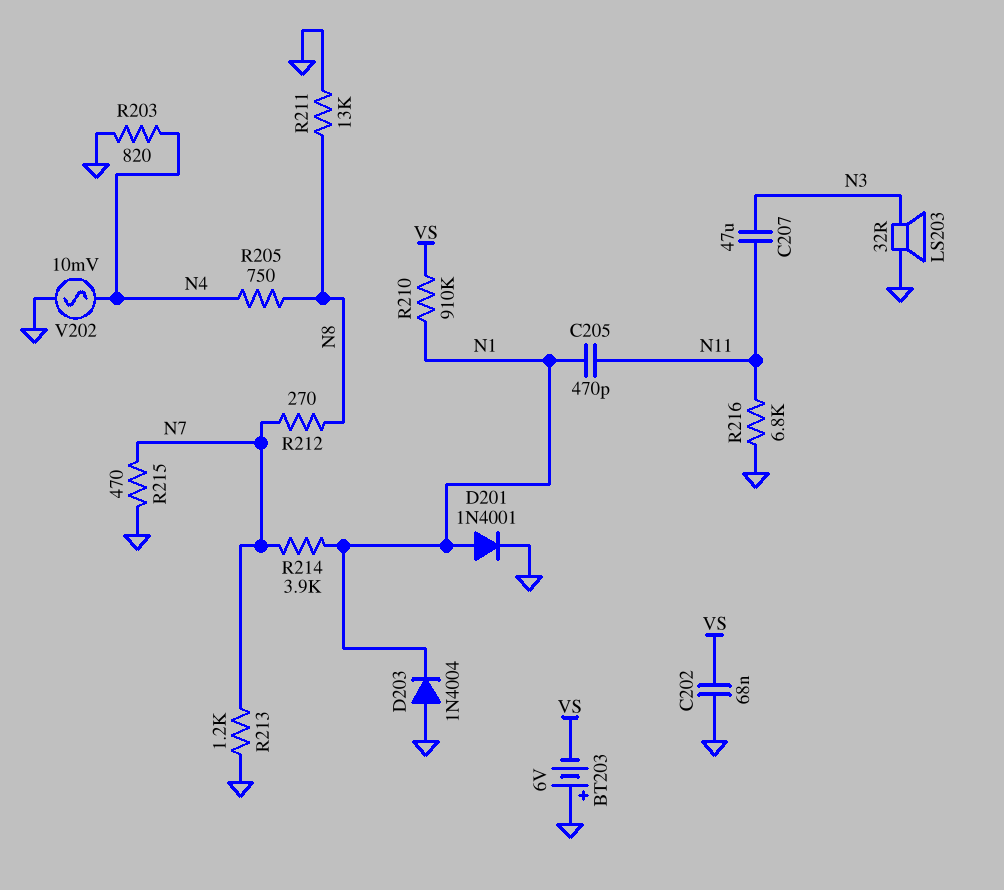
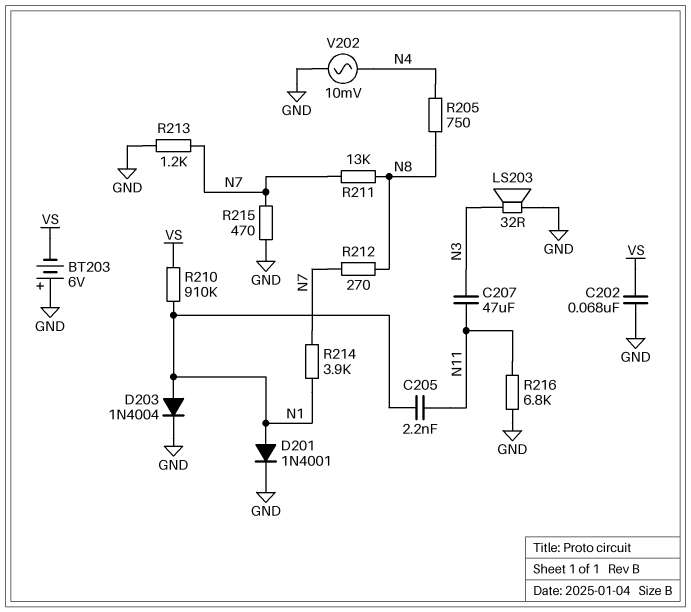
C205: 470pF (N1, N11) -> 2.2nF (N1, N11)
D203: diode 1N4004 (A GND, K N1) -> diode 1N4004 (A N1, K GND)
R203: 820 (GND, N4) -> none
R211: 13k (GND, N8) -> 13k (N7, N8)

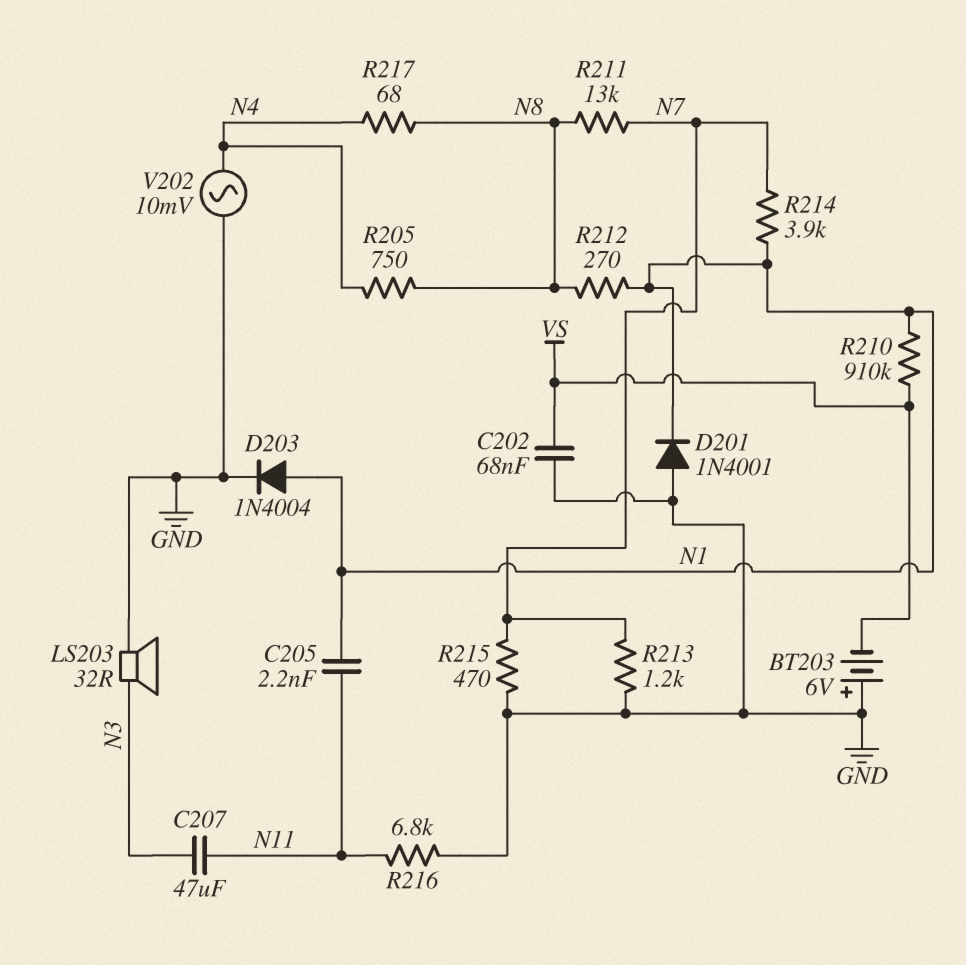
D201: diode 1N4001 (A N1, K GND) -> diode 1N4001 (A GND, K N1)
R212: 270 (N7, N8) -> 270 (N1, N8)
R217: none -> 68 (N4, N8)

